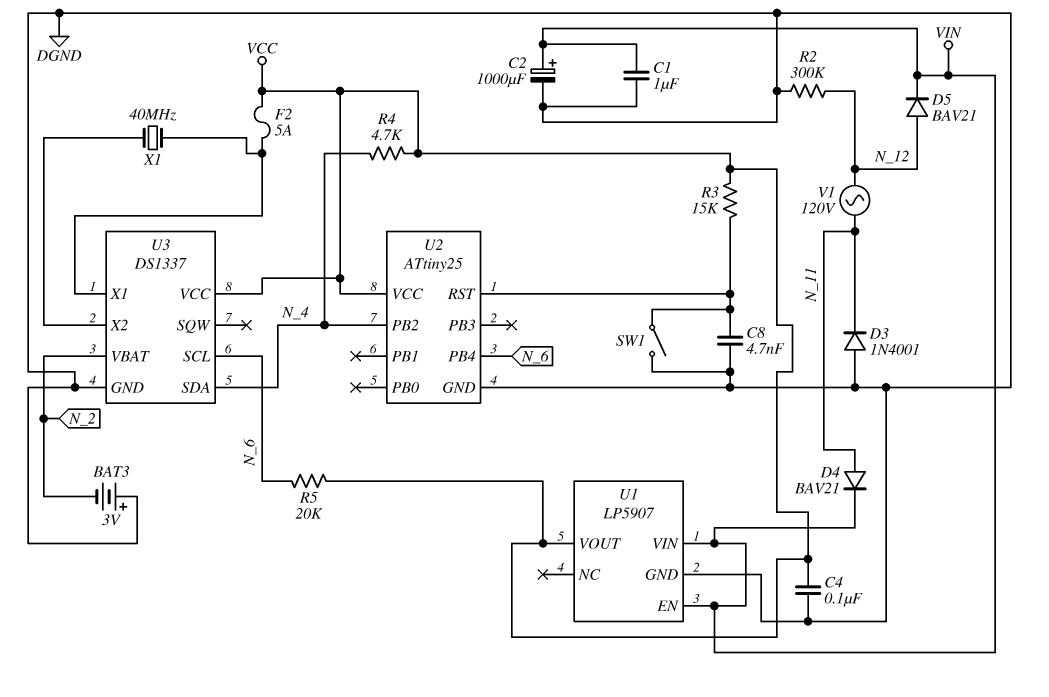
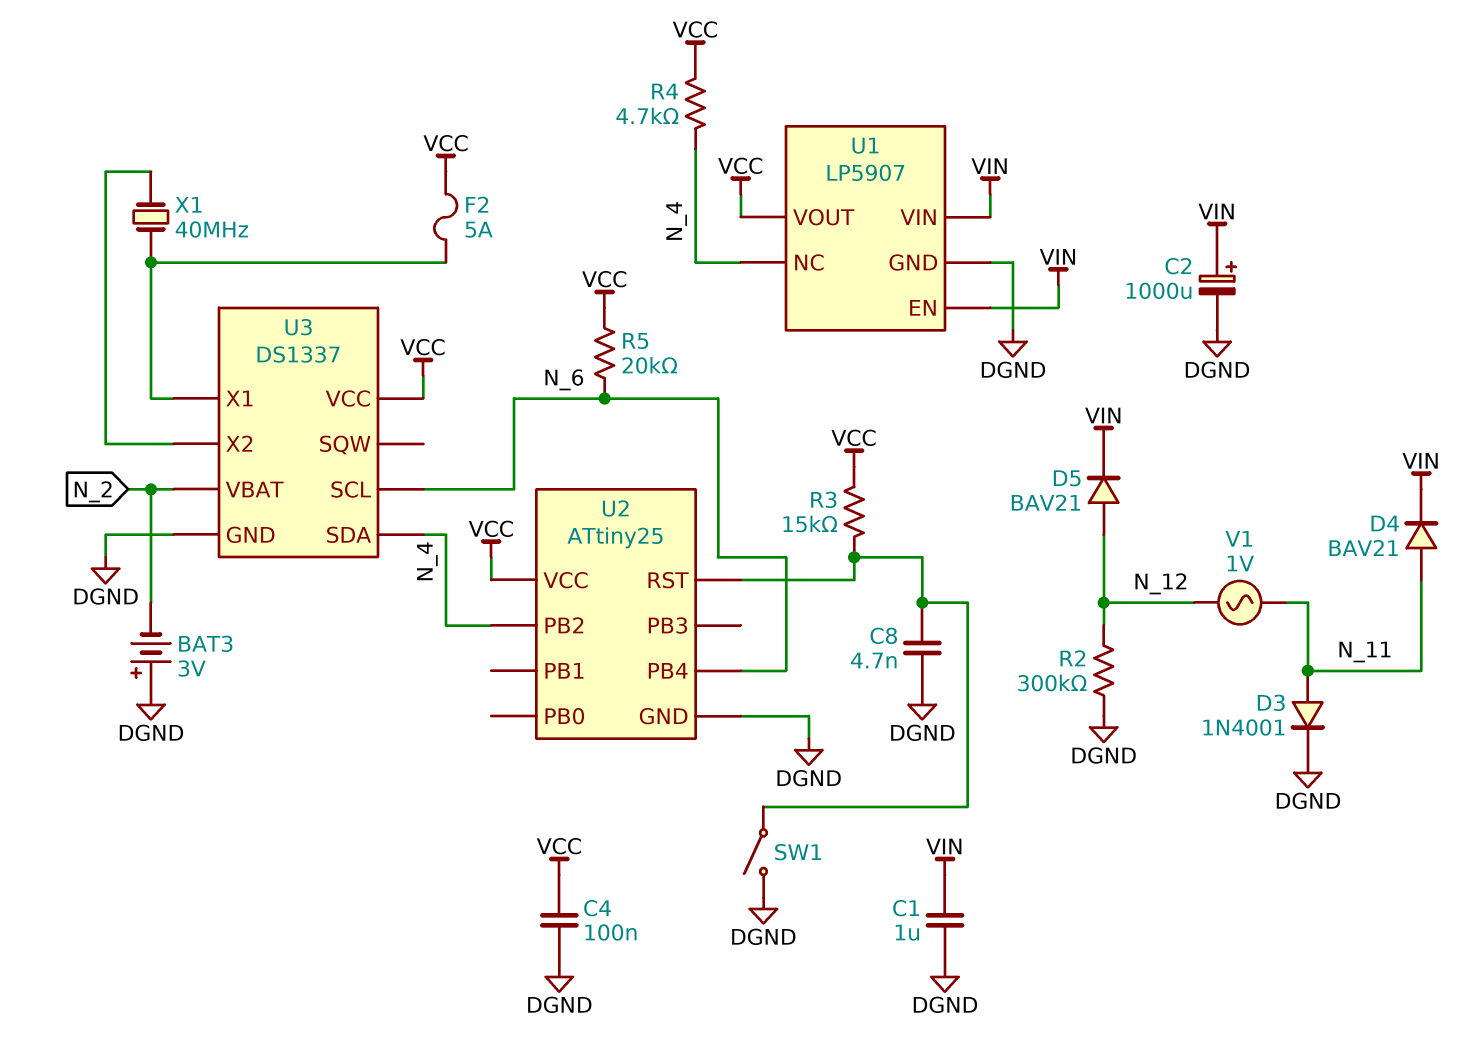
D3: diode 1N4001 (A DGND, K N_11) -> diode 1N4001 (A N_11, K DGND)
U1 pin NC: none -> N_4
V1: AC 120V (N_11, N_12) -> AC 1V (N_11, N_12)

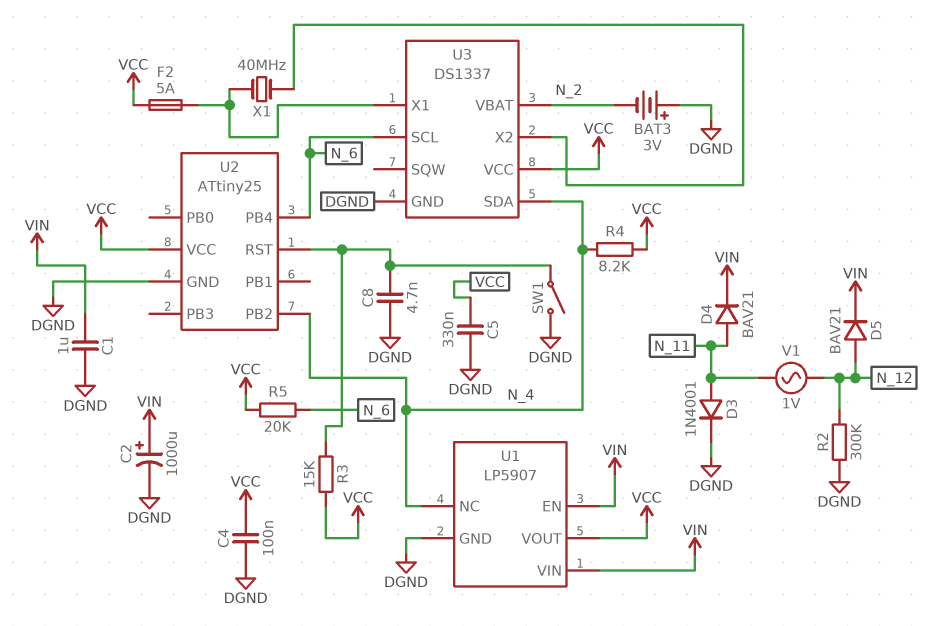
C5: none -> 330nF (DGND, VCC)
R4: 4.7k (N_4, VCC) -> 8.2k (N_4, VCC)

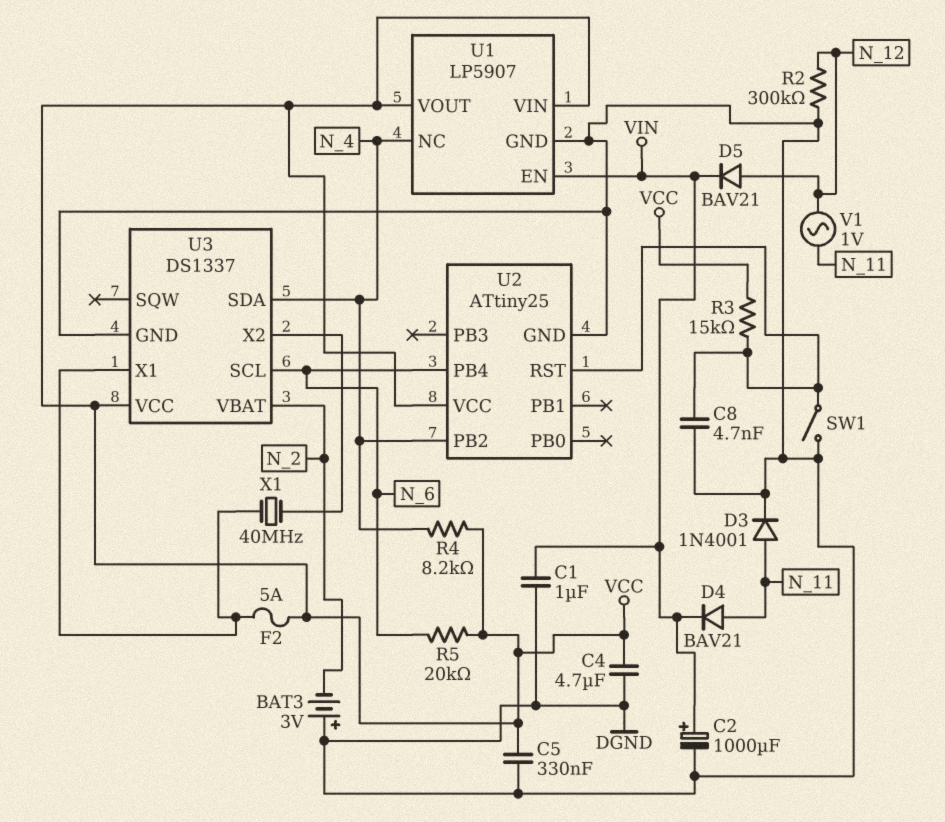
C4: 100nF (DGND, VCC) -> 4.7uF (DGND, VCC)
U1 pin VIN: VIN -> VCC

